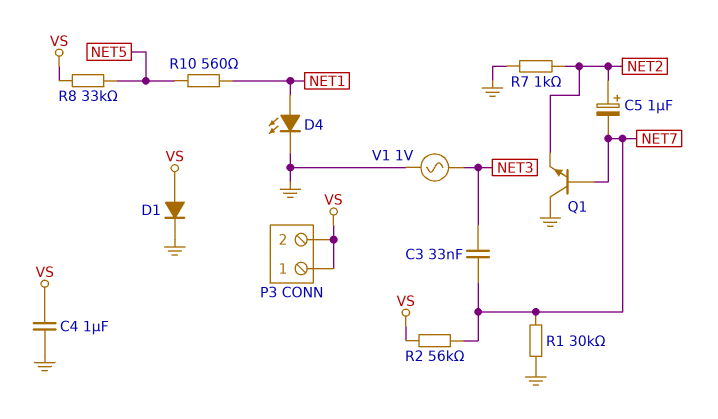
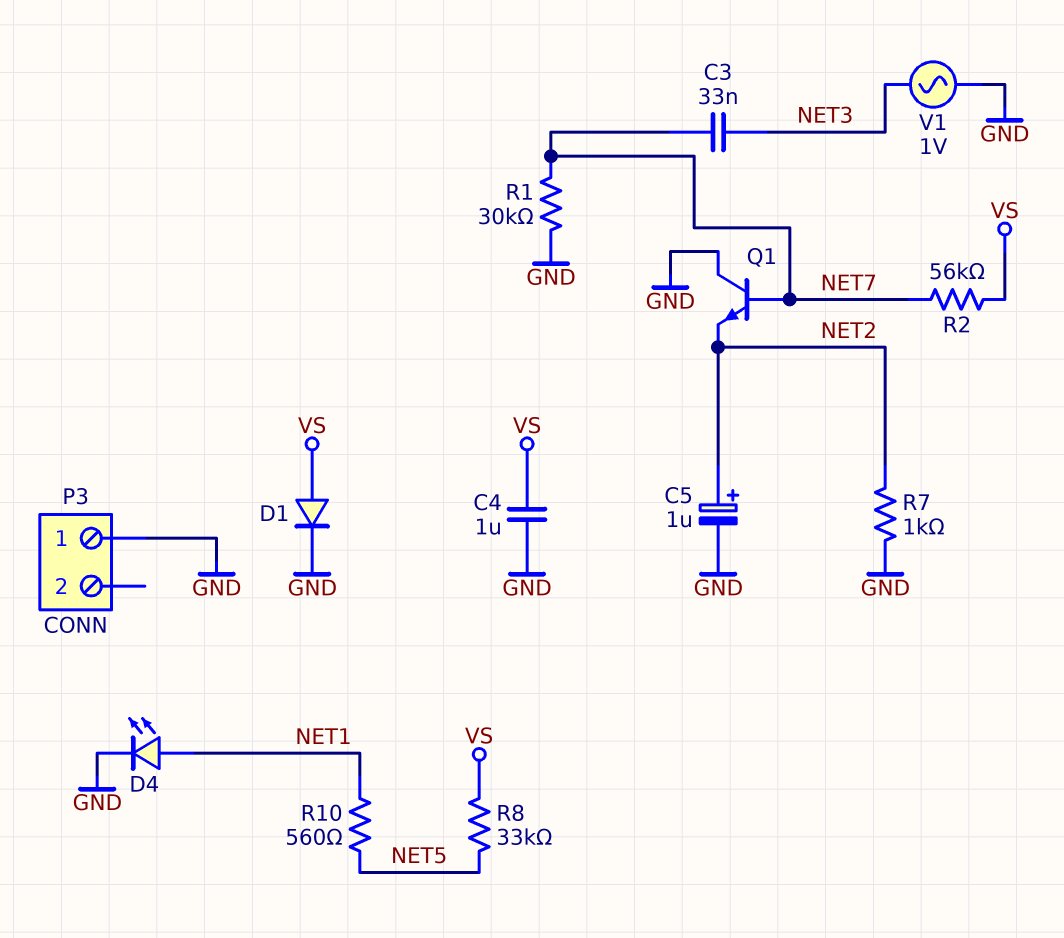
C5: 1uF (plus NET2, minus NET7) -> 1uF (plus NET2, minus GND)
P3 pin 1: VS -> GND
P3 pin 2: VS -> none

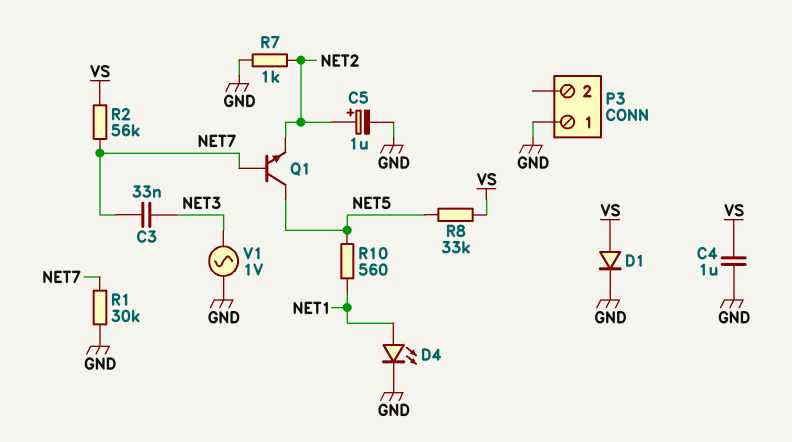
Q1: NPN (B NET7, C GND, E NET2) -> NPN (B NET7, C NET5, E NET2)

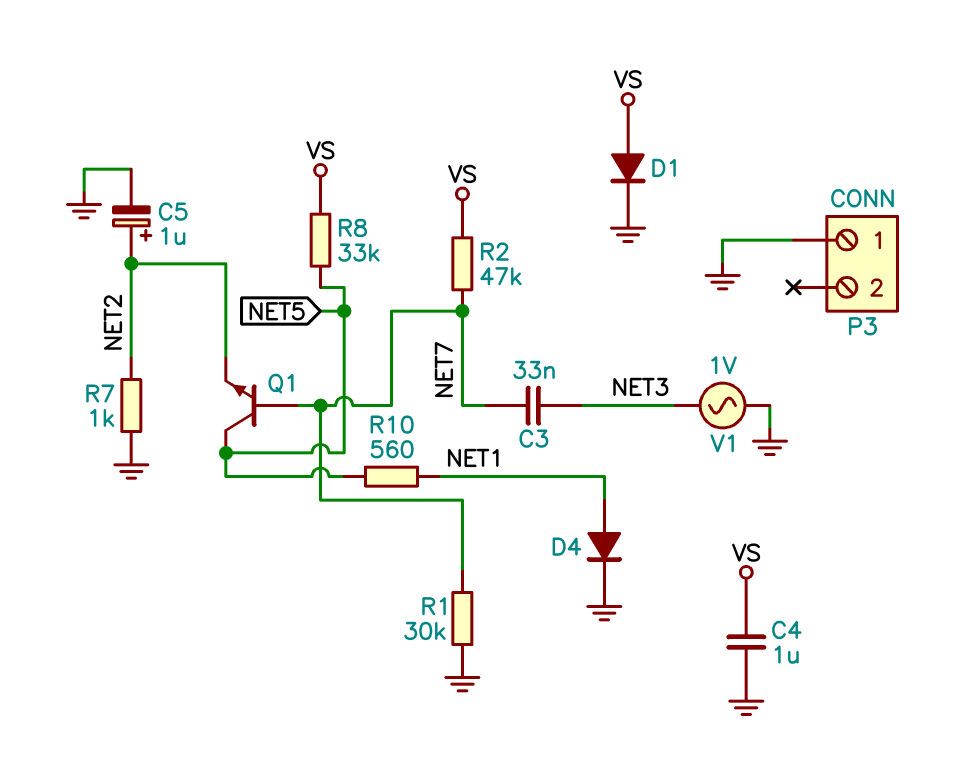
D4: LED (A NET1, K GND) -> diode (A NET1, K GND)
R2: 56k (NET7, VS) -> 47k (NET7, VS)

